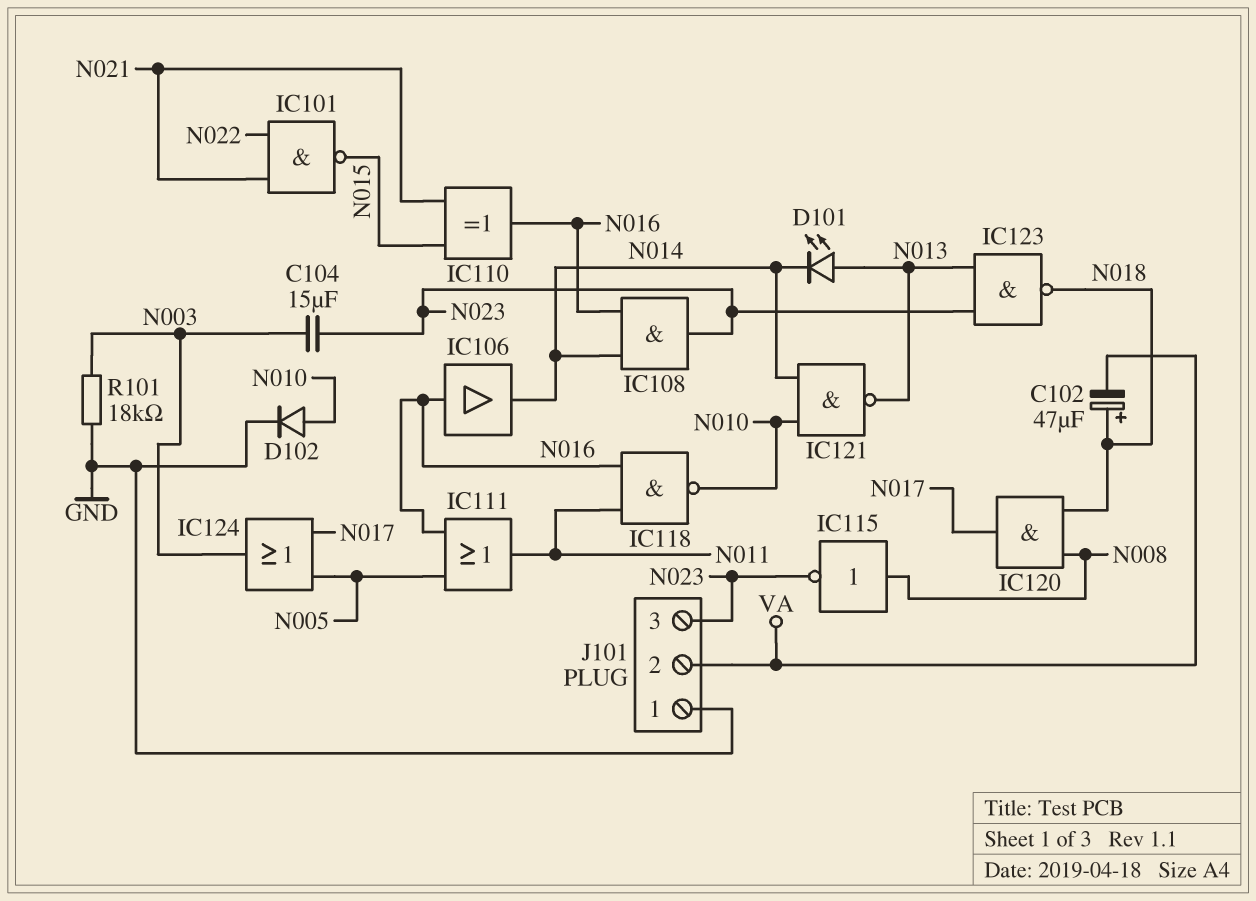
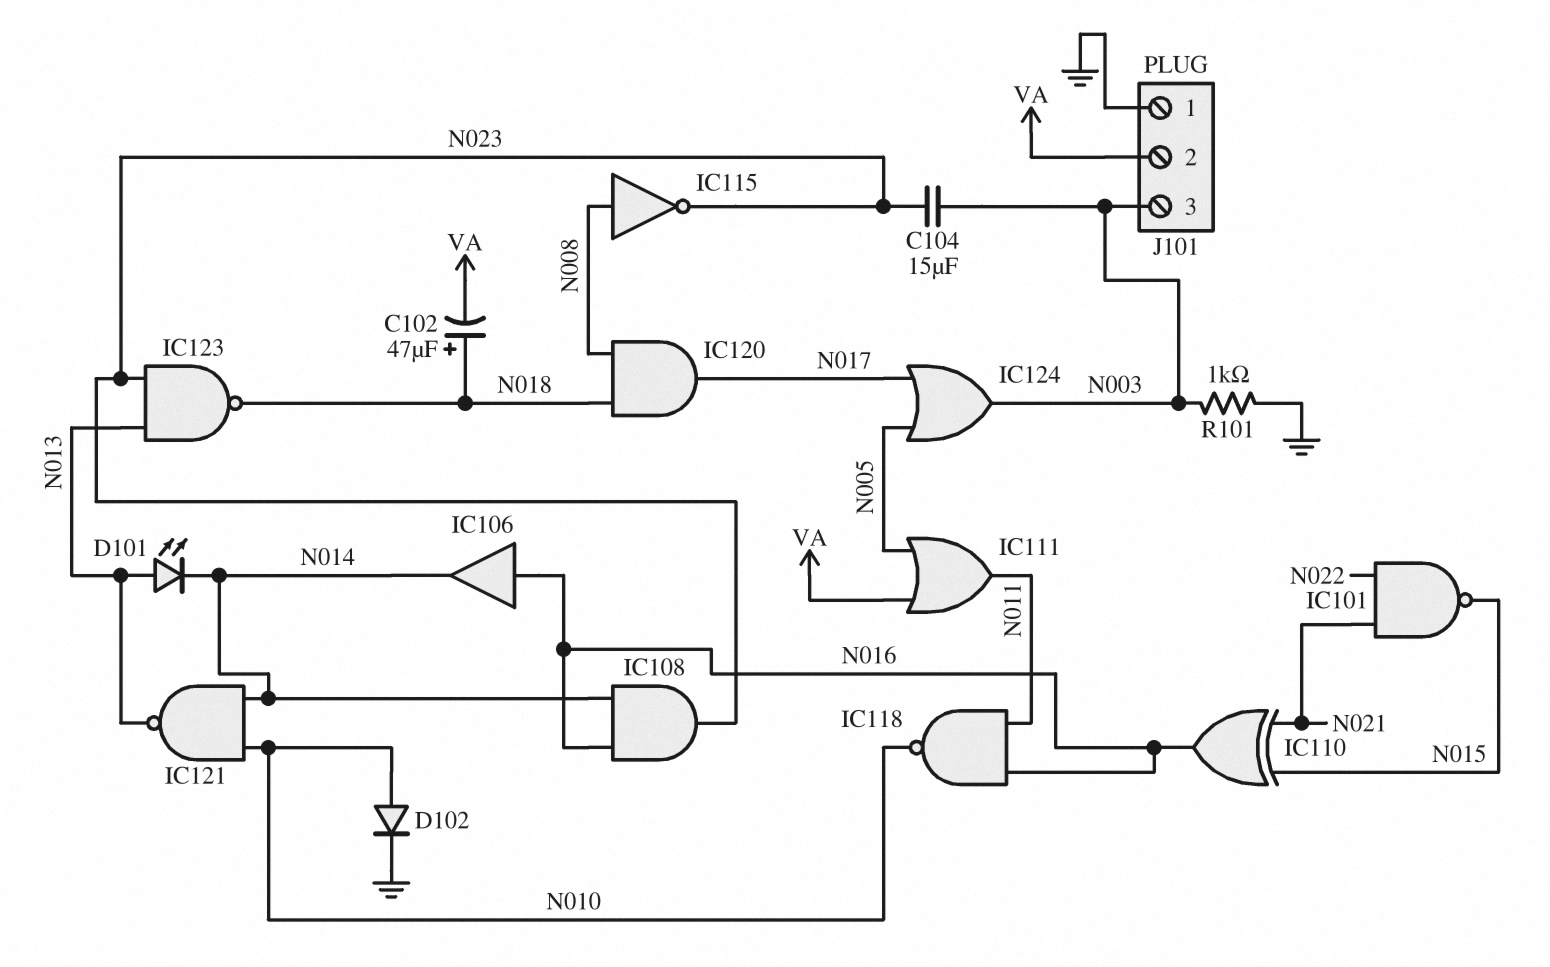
IC111: OR (in N005, in N016, out N011) -> OR (in N005, in VA, out N011)
J101 pin 3: N023 -> N003
R101: 18k (GND, N003) -> 1k (GND, N003)

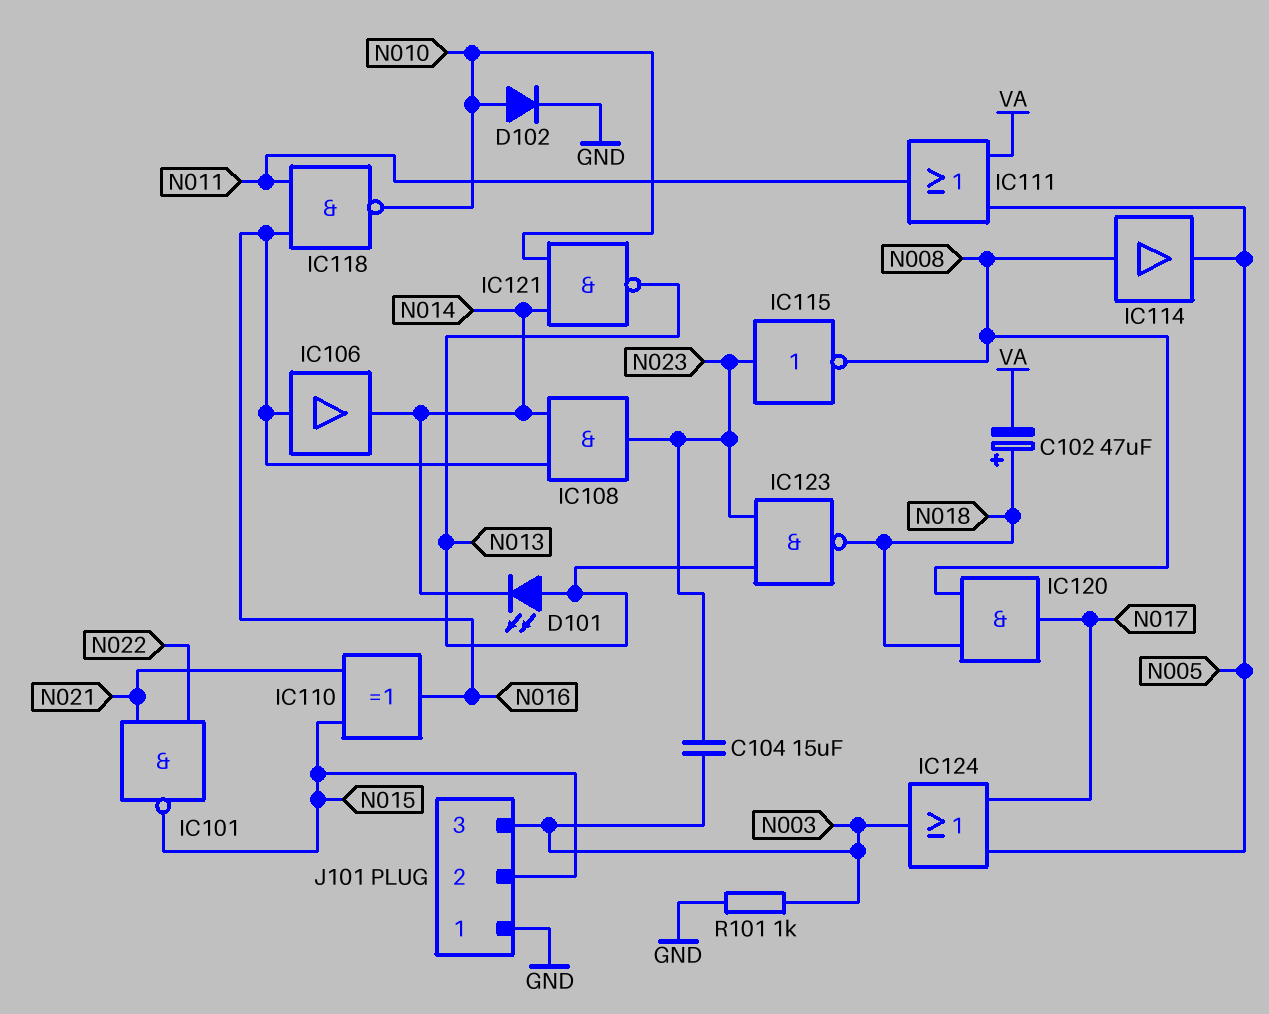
IC114: none -> buffer (in N008, out N005)
IC115: NOT (in N008, out N023) -> NOT (in N023, out N008)
J101 pin 2: VA -> N015

